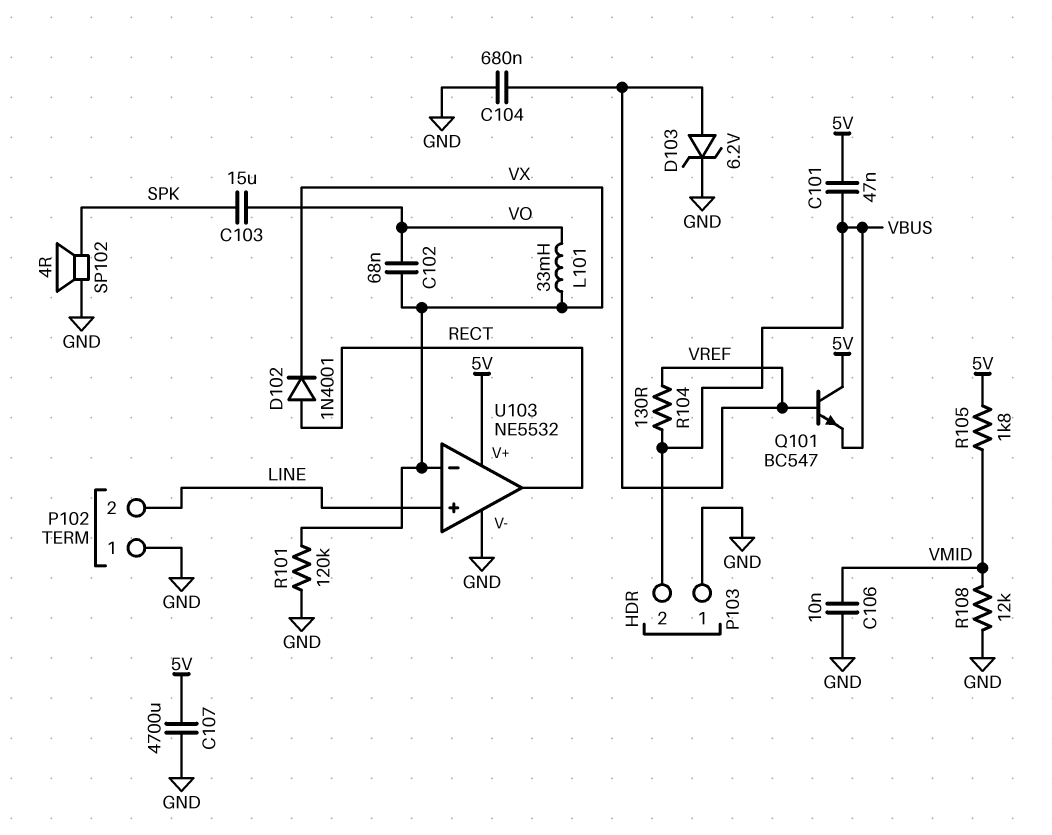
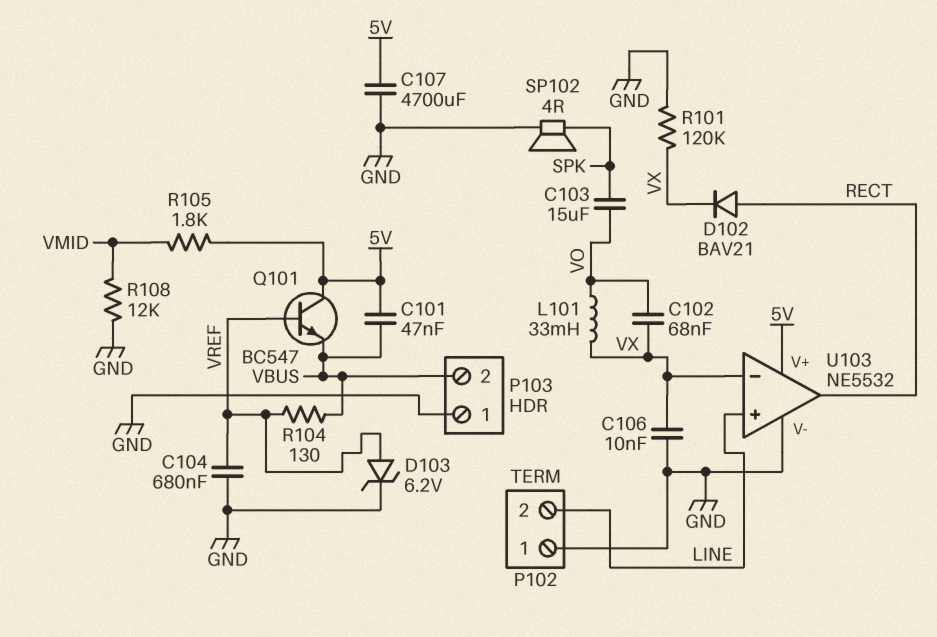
C106: 10nF (GND, VMID) -> 10nF (GND, VX)
D102: diode 1N4001 (A RECT, K VX) -> diode BAV21 (A RECT, K VX)

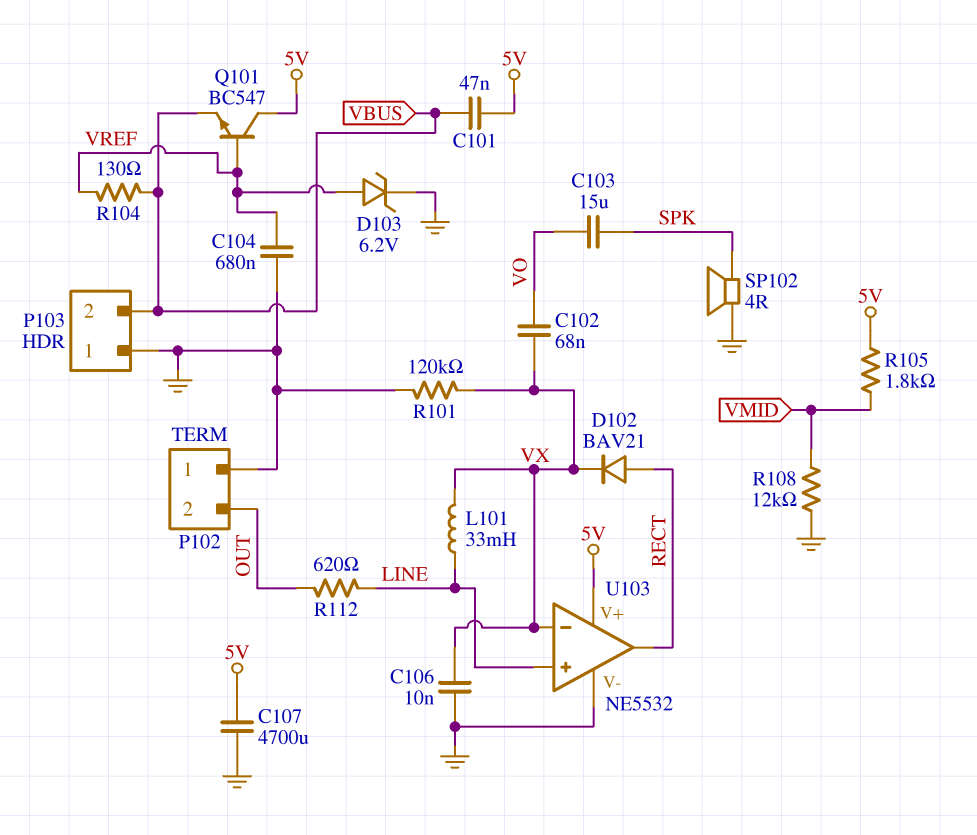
L101: 33mH (VO, VX) -> 33mH (LINE, VX)
P102 pin 2: LINE -> OUT
R112: none -> 620 (LINE, OUT)

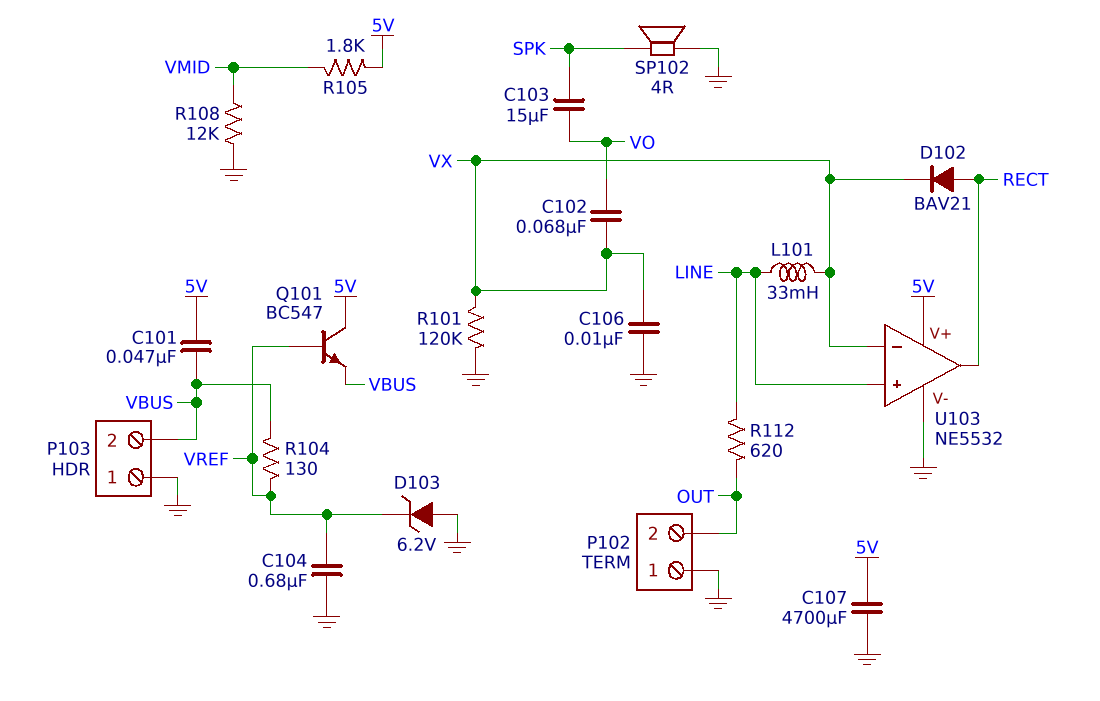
D103: zener 6.2V (A VREF, K GND) -> zener 6.2V (A GND, K VREF)

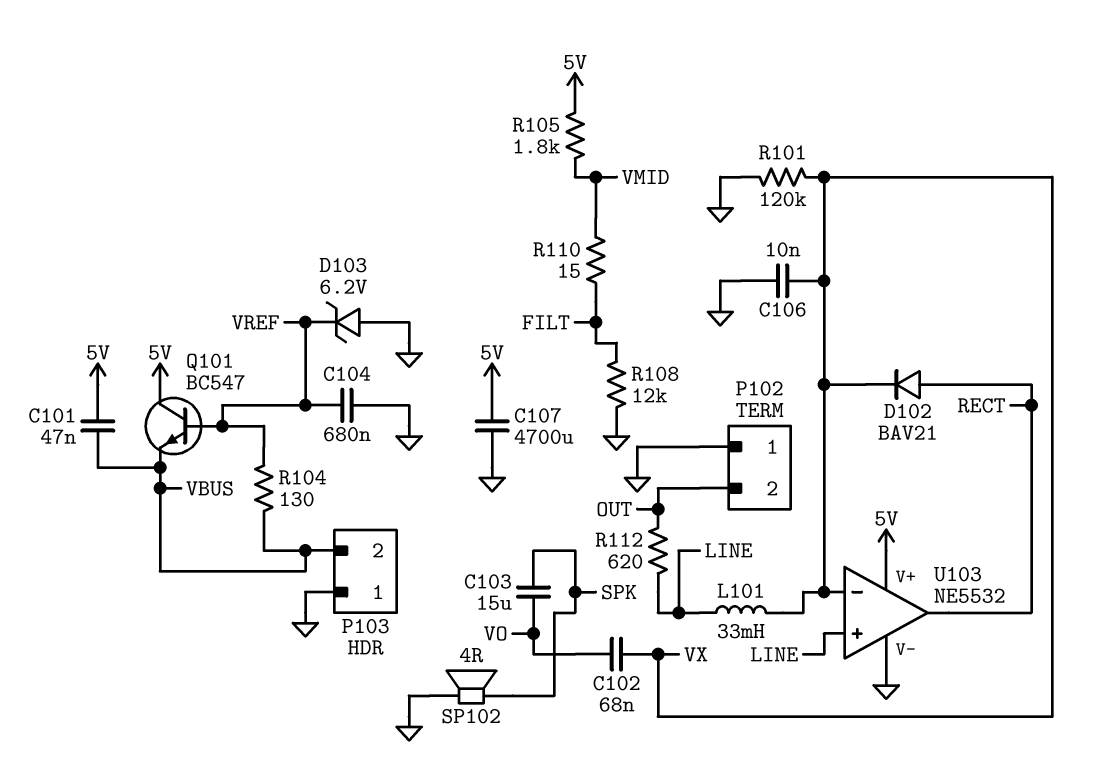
R108: 12k (GND, VMID) -> 12k (FILT, GND)
R110: none -> 15 (FILT, VMID)

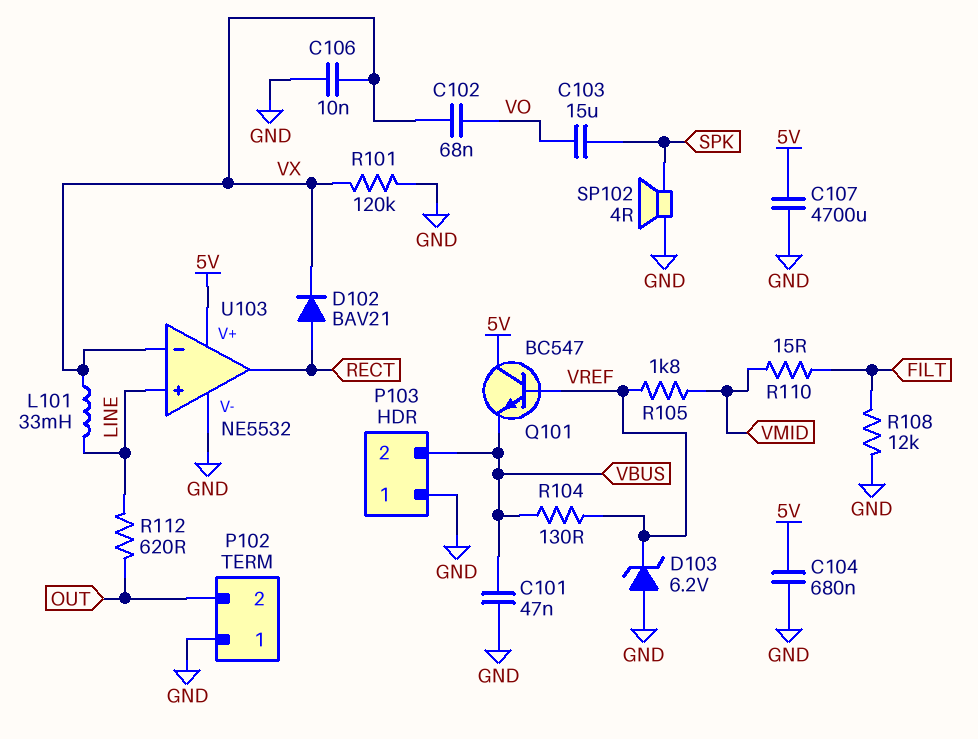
C101: 47nF (5V, VBUS) -> 47nF (GND, VBUS)
C104: 680nF (GND, VREF) -> 680nF (5V, GND)
R105: 1.8k (5V, VMID) -> 1.8k (VMID, VREF)

